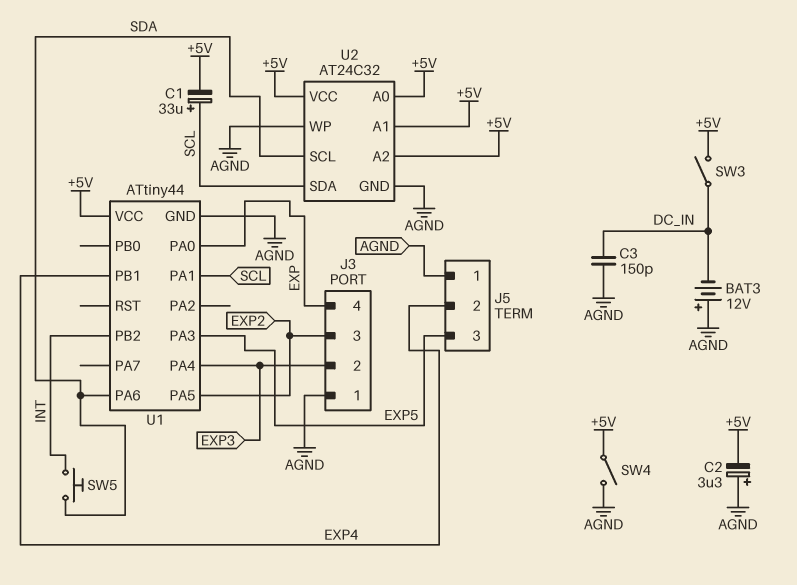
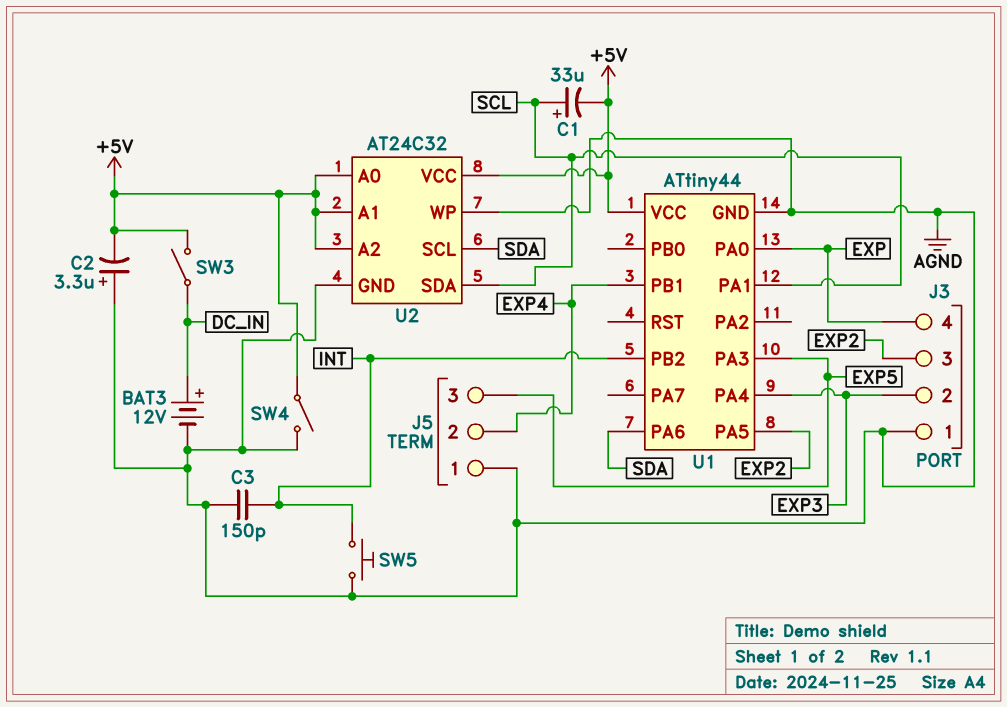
BAT3: 12V (plus AGND, minus DC_IN) -> 12V (plus DC_IN, minus AGND)
C3: 150pF (AGND, DC_IN) -> 150pF (AGND, INT)
SW5: button (INT, SDA) -> button (AGND, INT)

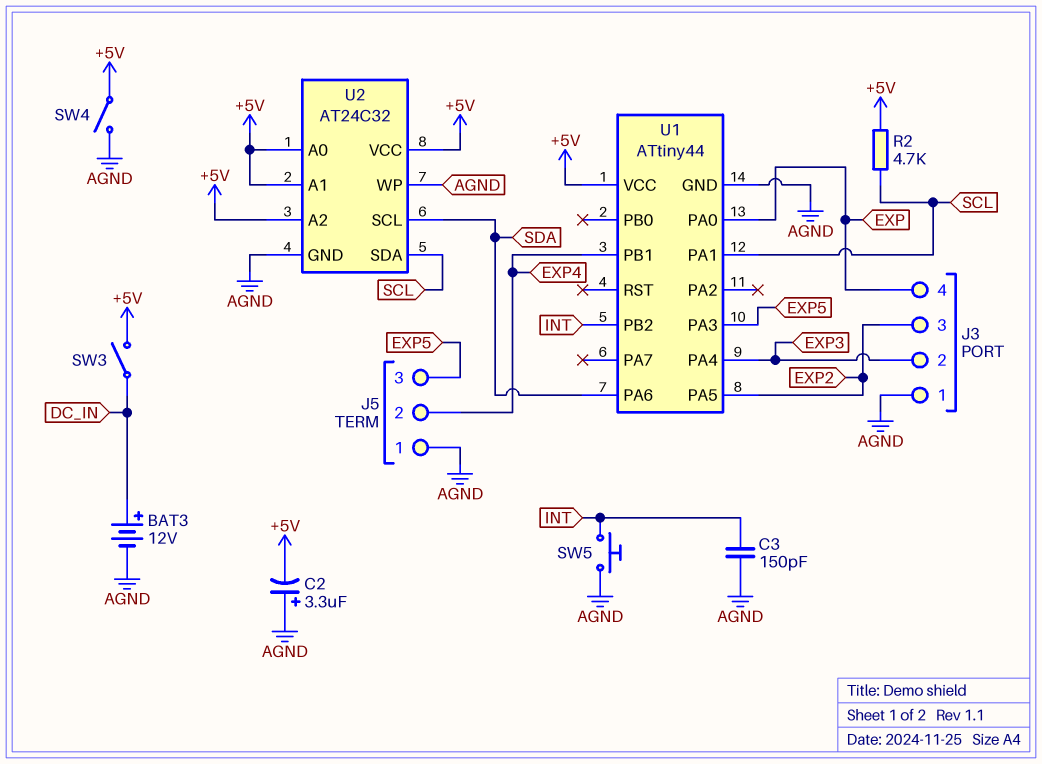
C1: 33uF (plus SCL, minus +5V) -> none
R2: none -> 4.7k (+5V, SCL)

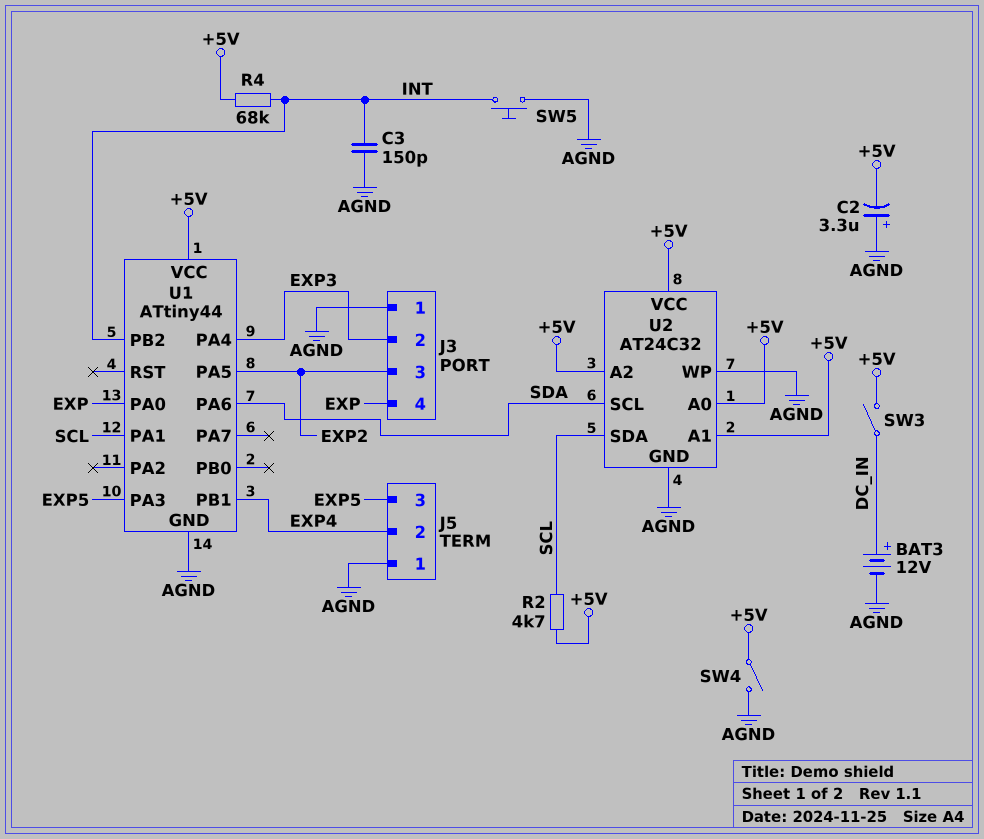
R4: none -> 68k (+5V, INT)

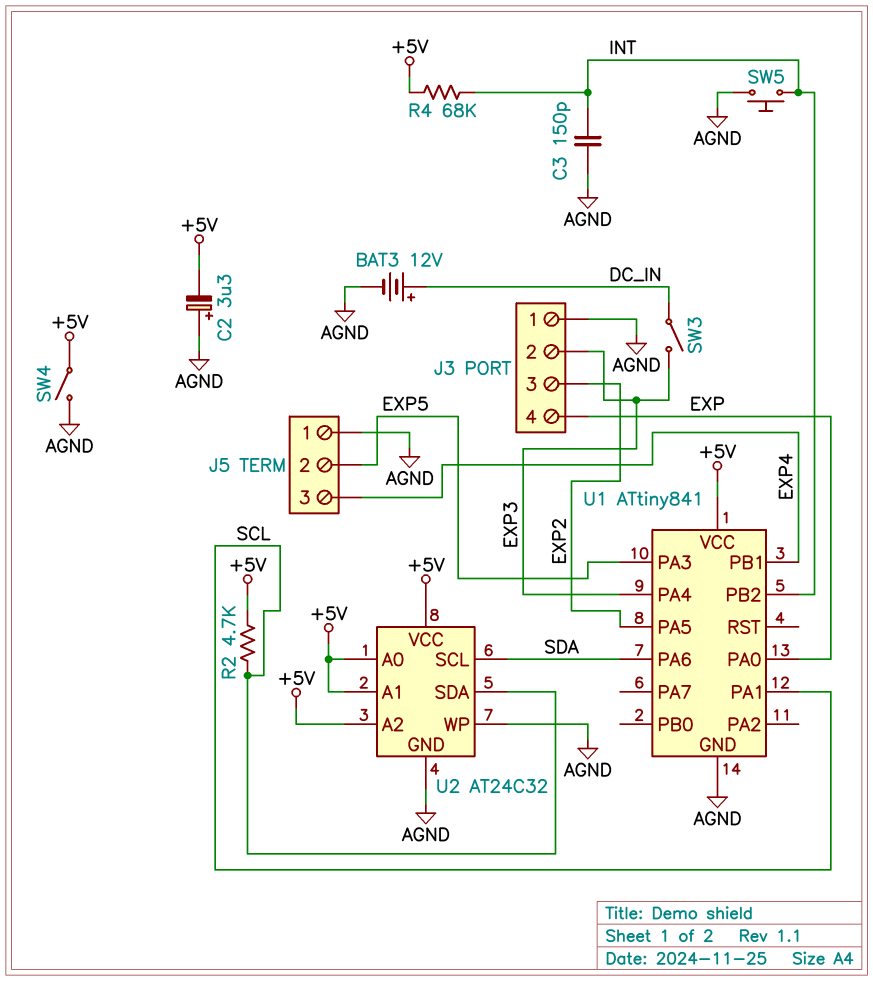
J5 pin 2: EXP4 -> EXP5
J5 pin 3: EXP5 -> EXP4
SW3: switch (+5V, DC_IN) -> switch (DC_IN, EXP3)
U1: ATtiny44 -> ATtiny841

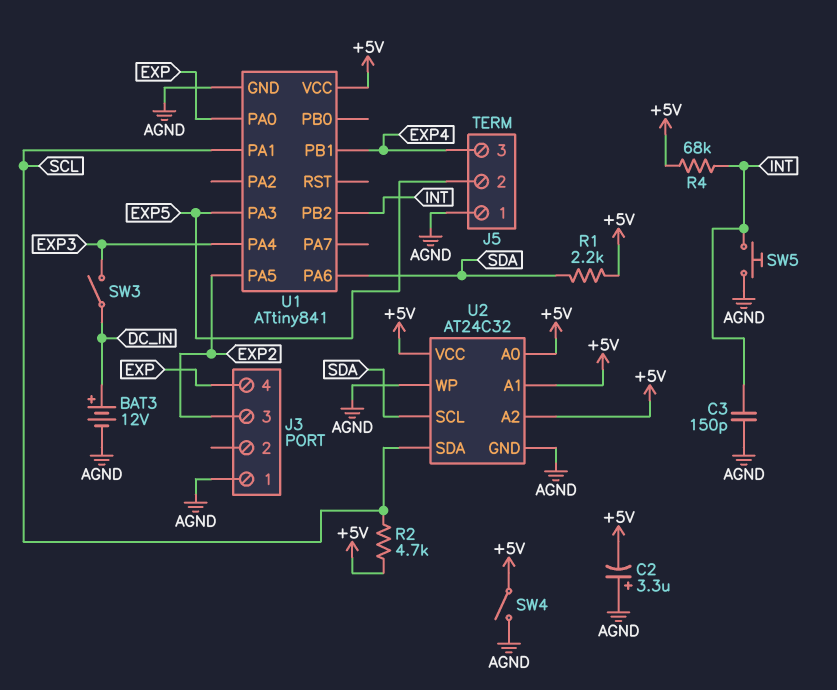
J3 pin 2: EXP3 -> none
R1: none -> 2.2k (+5V, SDA)

